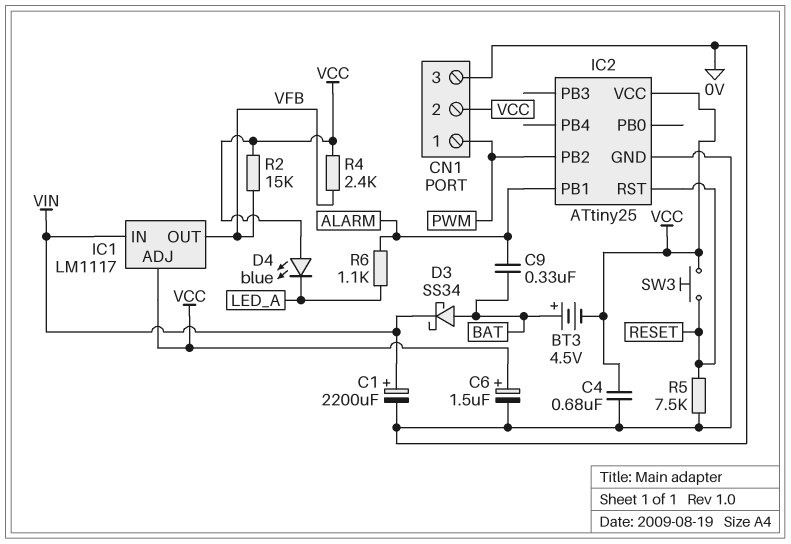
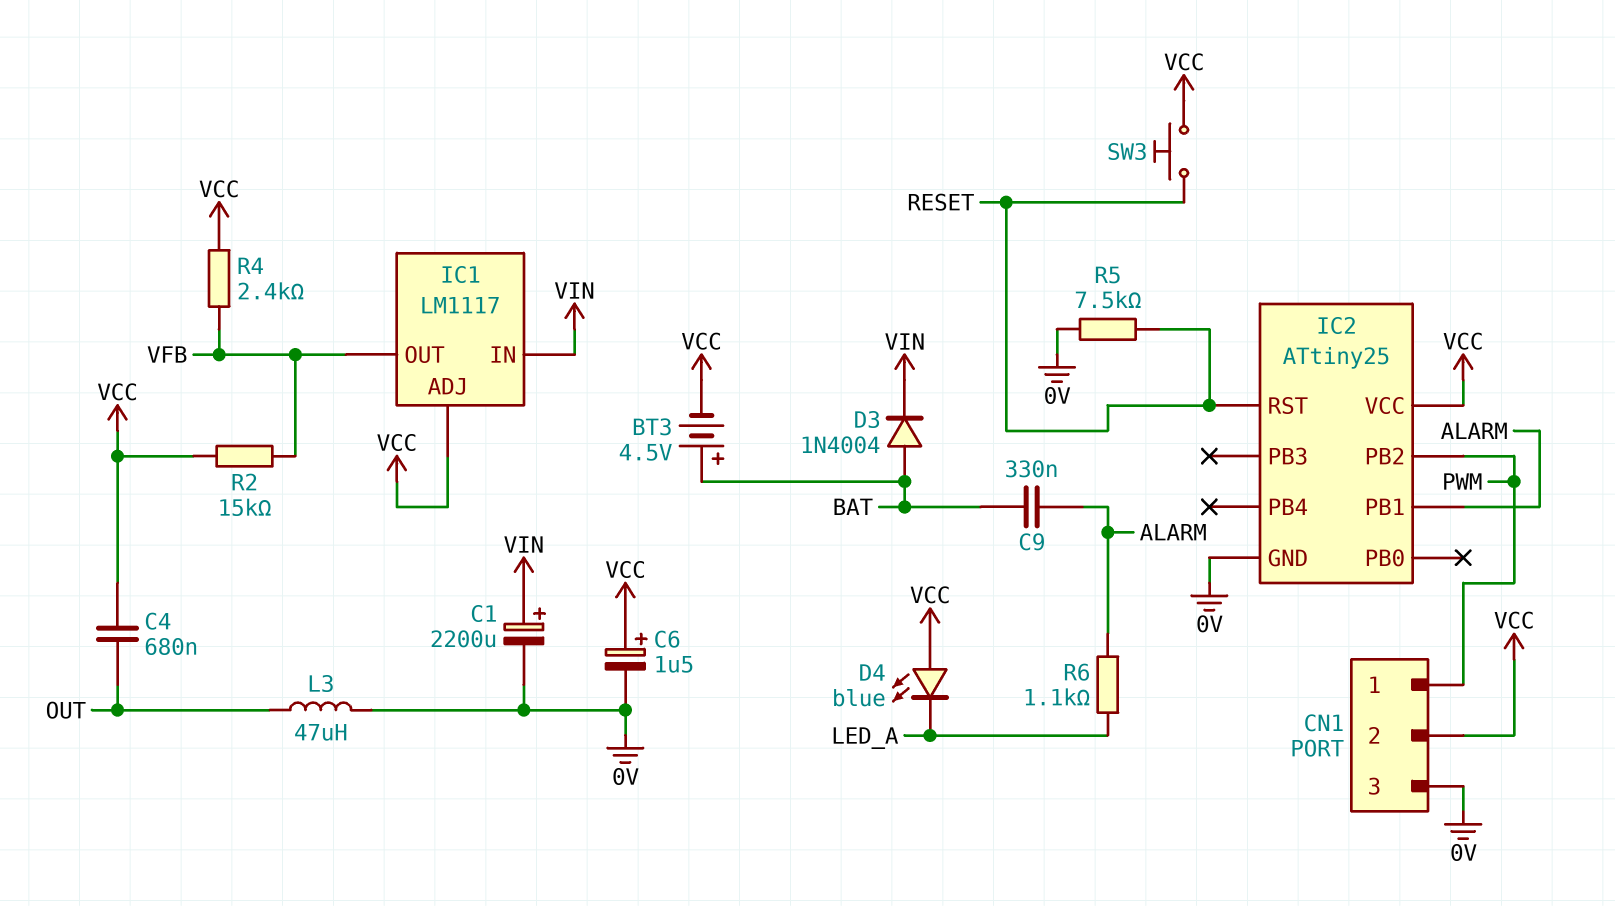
C4: 680nF (0V, VCC) -> 680nF (OUT, VCC)
D3: schottky SS34 (A BAT, K VIN) -> diode 1N4004 (A BAT, K VIN)
L3: none -> 47uH (0V, OUT)

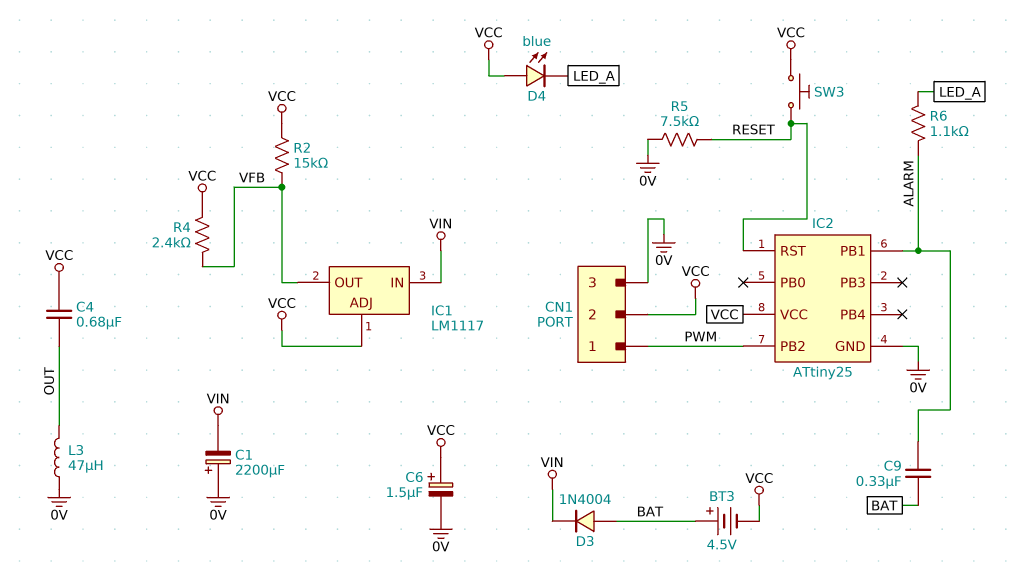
C1: 2200uF (plus VIN, minus 0V) -> 2200uF (plus 0V, minus VIN)

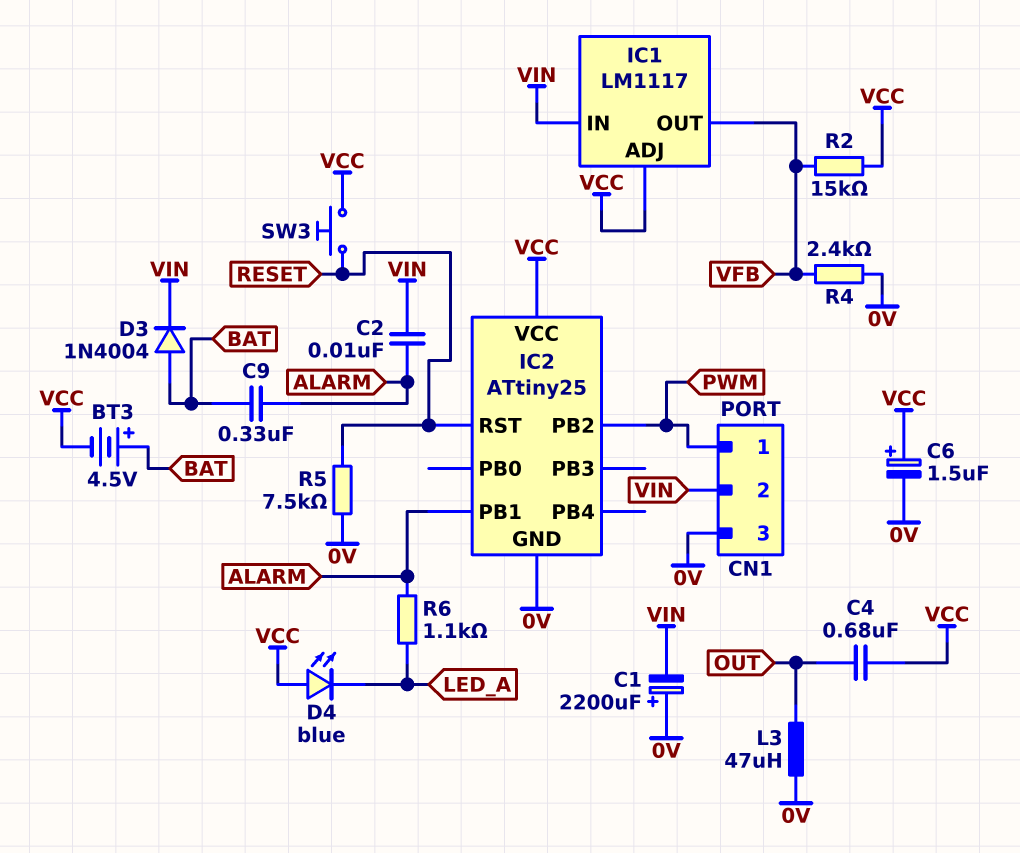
C2: none -> 10nF (ALARM, VIN)
CN1 pin 2: VCC -> VIN
R4: 2.4k (VCC, VFB) -> 2.4k (0V, VFB)

